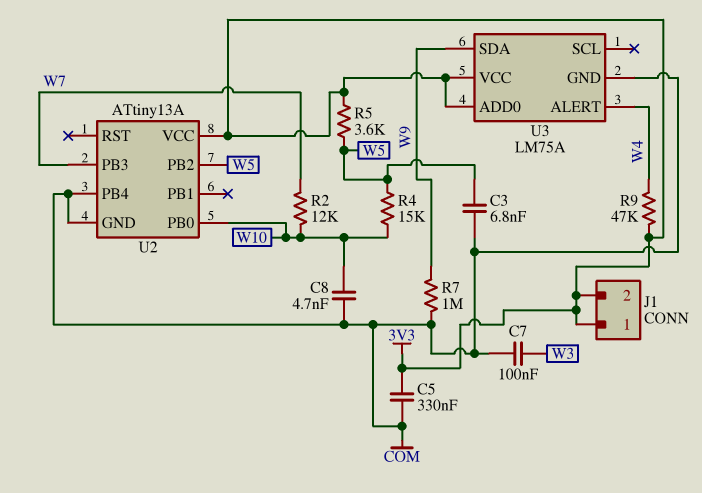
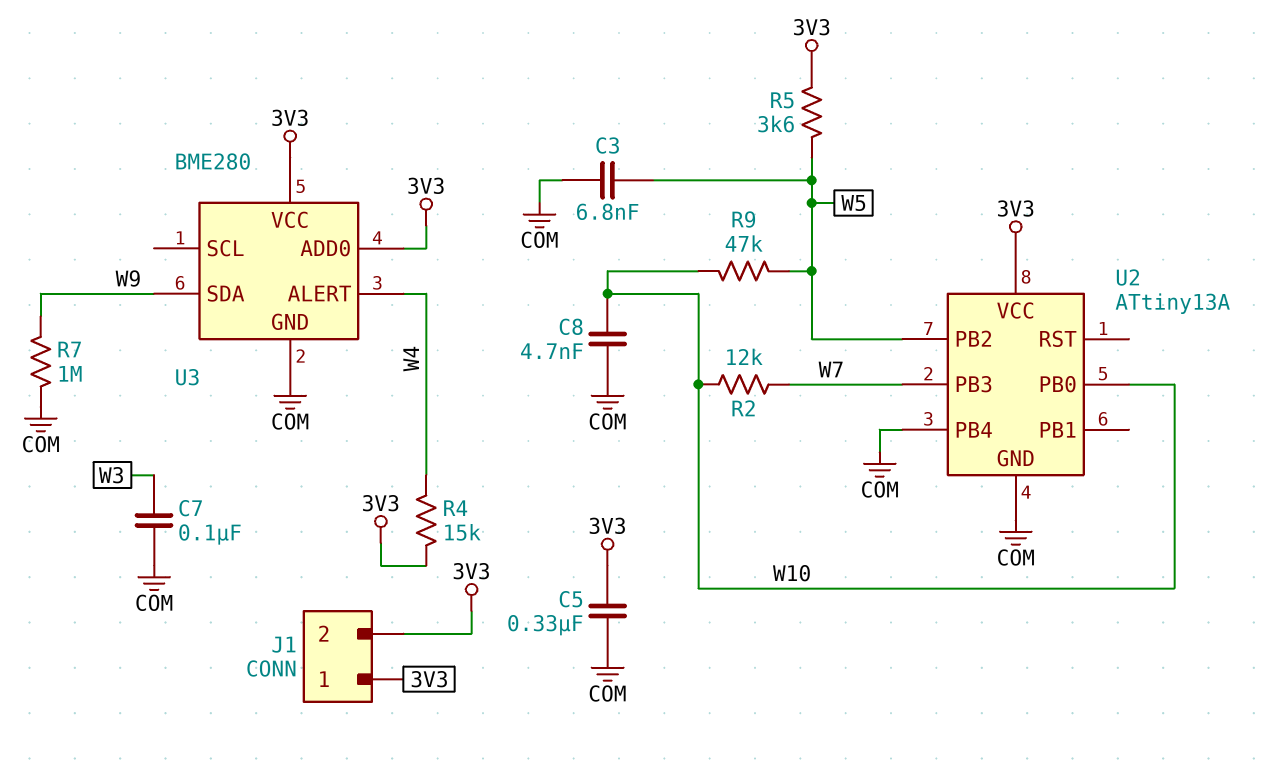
R4: 15k (W5, W10) -> 15k (3V3, W4)
R9: 47k (3V3, W4) -> 47k (W5, W10)
U3: LM75A -> BME280

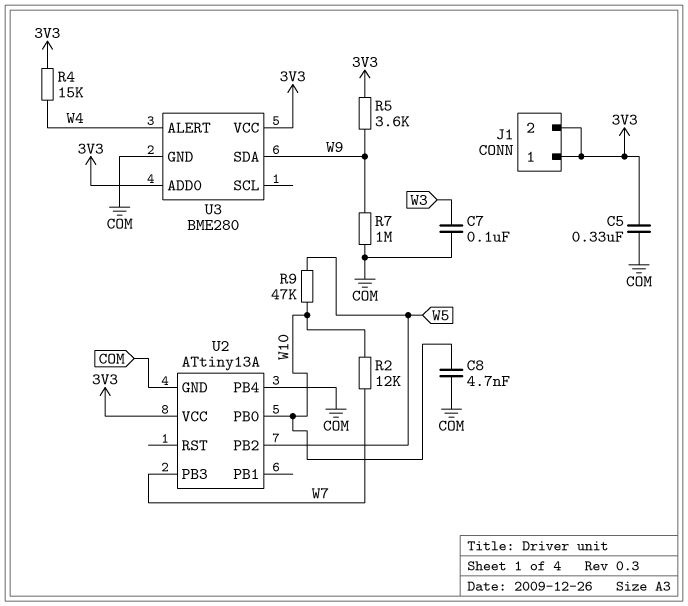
C3: 6.8nF (COM, W5) -> none
R5: 3.6k (3V3, W5) -> 3.6k (3V3, W9)

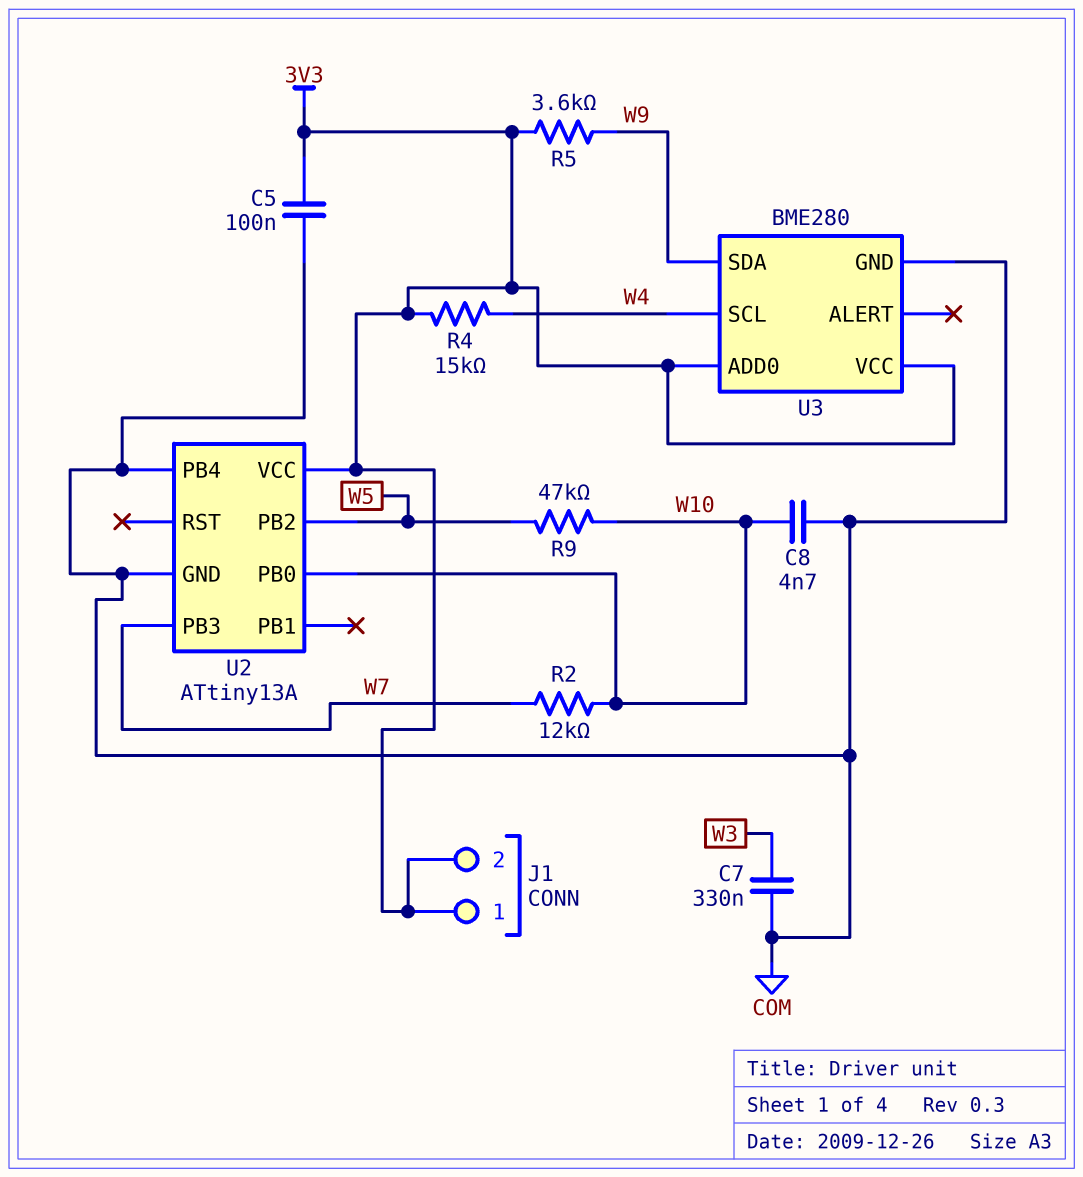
C5: 330nF (3V3, COM) -> 100nF (3V3, COM)
C7: 100nF (COM, W3) -> 330nF (COM, W3)
R7: 1M (COM, W9) -> none
U3 pin ALERT: W4 -> none
U3 pin SCL: none -> W4

